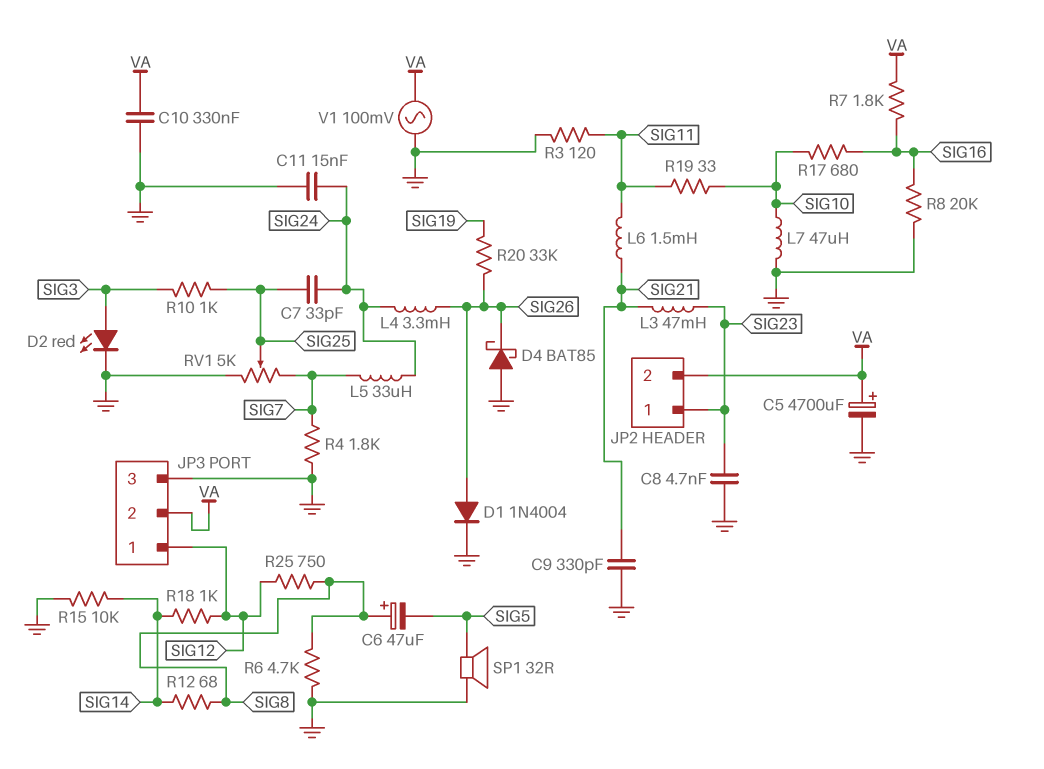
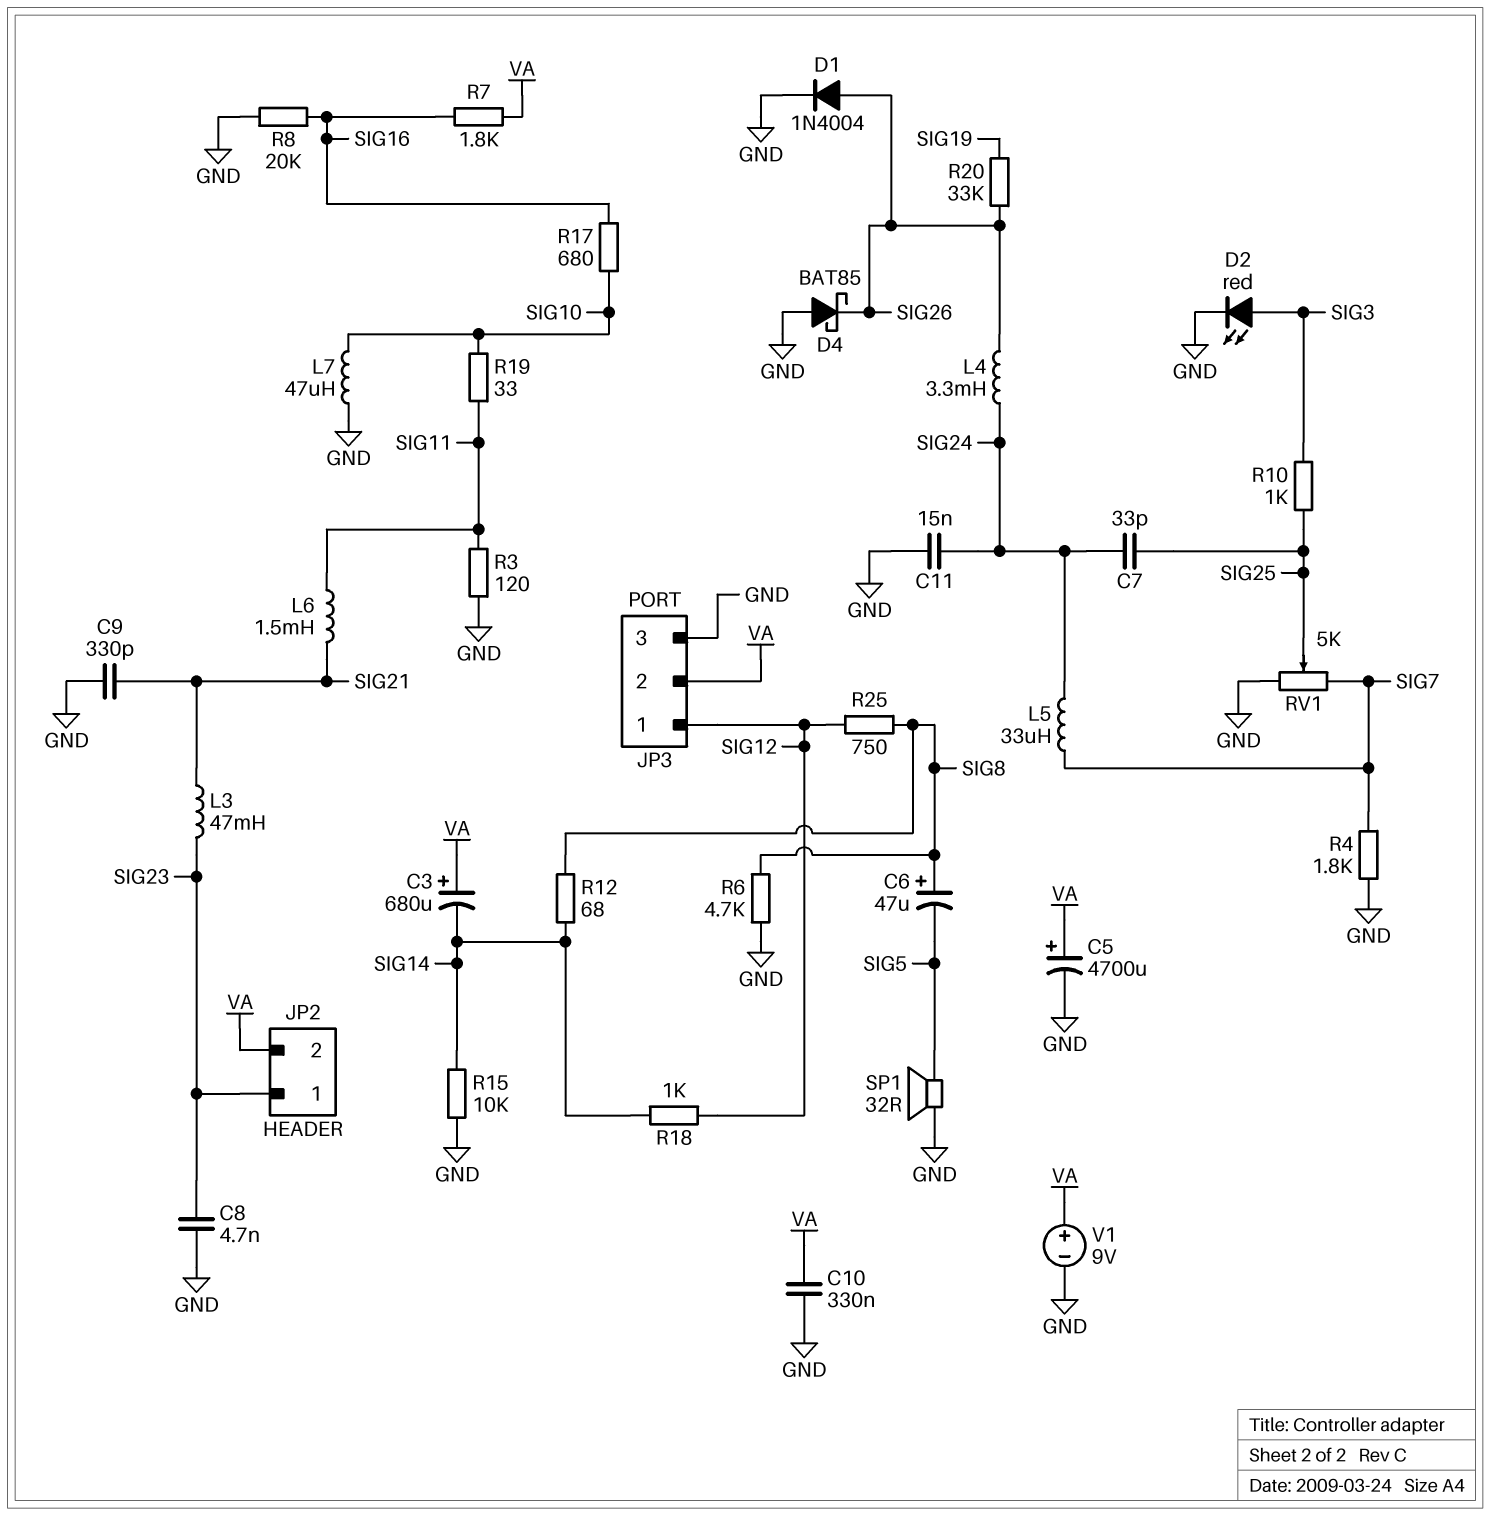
C3: none -> 680uF (plus VA, minus SIG14)
V1: AC 100mV (GND, VA) -> 9V (plus VA, minus GND)

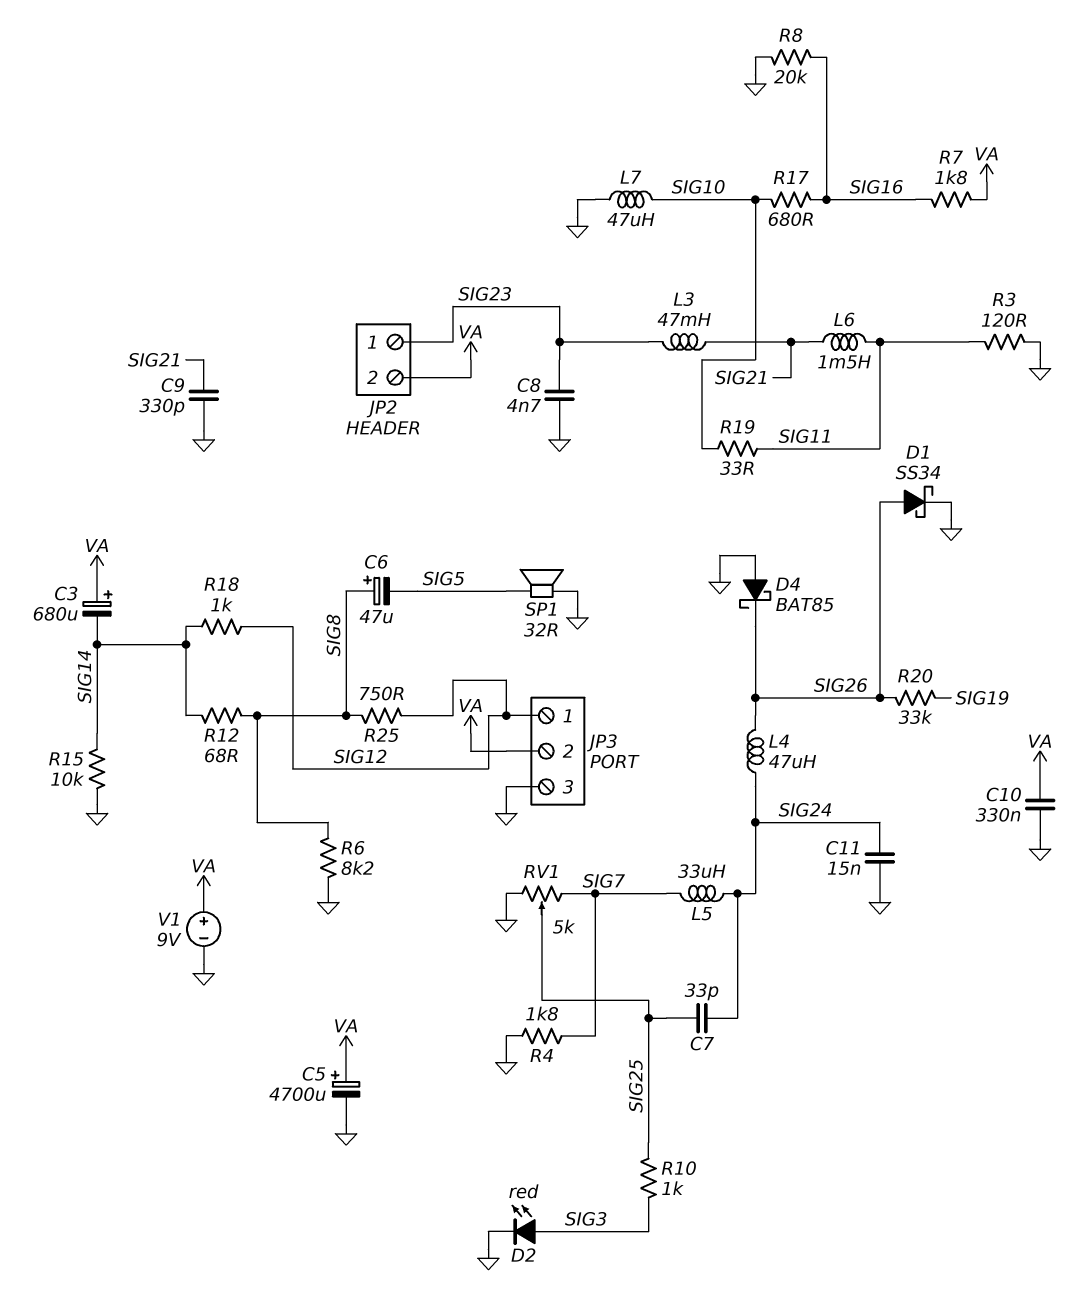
D1: diode 1N4004 (A SIG26, K GND) -> schottky SS34 (A SIG26, K GND)
L4: 3.3mH (SIG24, SIG26) -> 47uH (SIG24, SIG26)
R6: 4.7k (GND, SIG8) -> 8.2k (GND, SIG8)

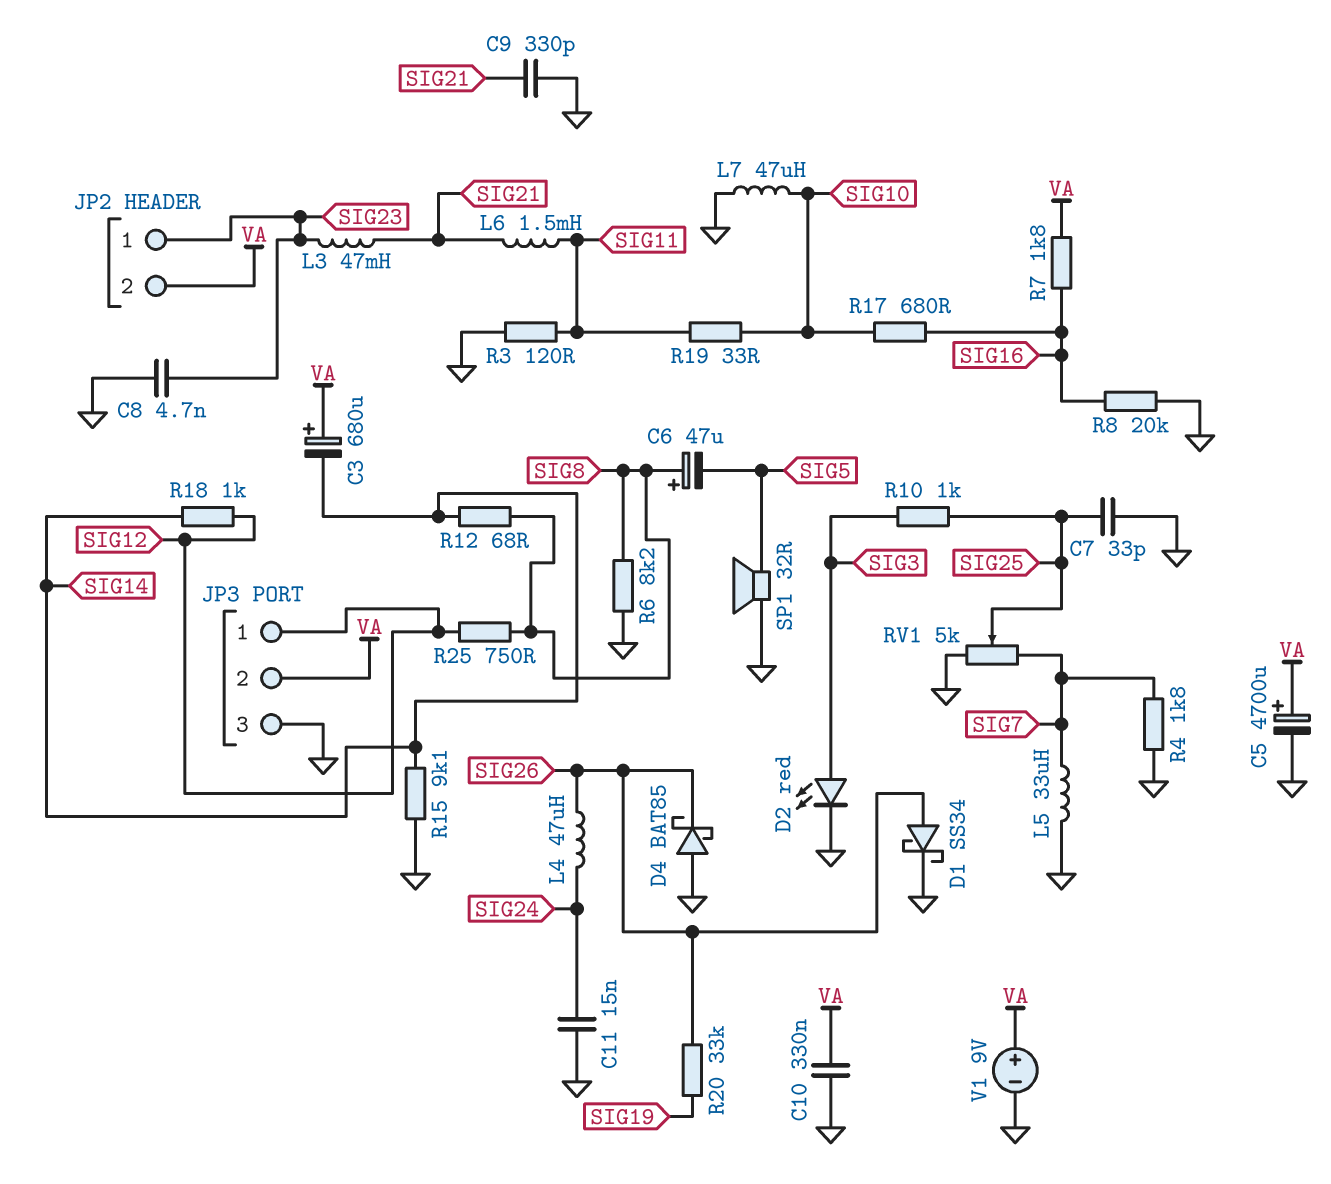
C7: 33pF (SIG24, SIG25) -> 33pF (GND, SIG25)
L5: 33uH (SIG7, SIG24) -> 33uH (GND, SIG7)
R15: 10k (GND, SIG14) -> 9.1k (GND, SIG14)

